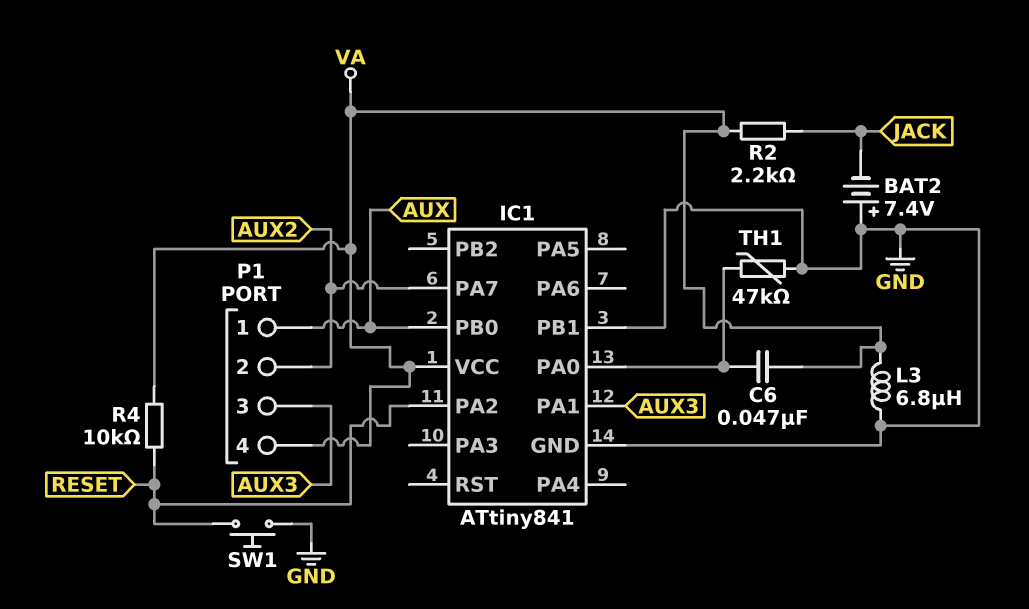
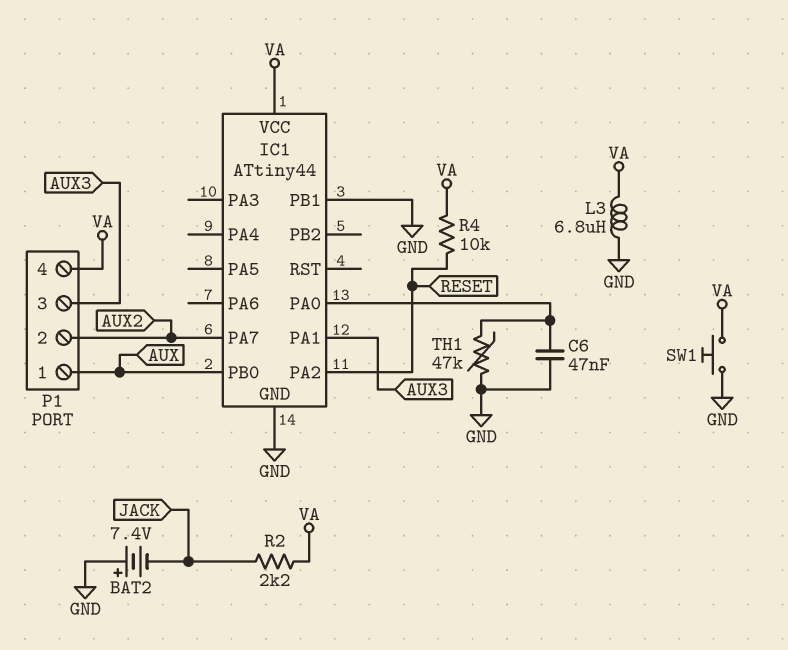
C6: 47nF (IC1/PA0, VA) -> 47nF (GND, IC1/PA0)
IC1: ATtiny841 -> ATtiny44
SW1: button (GND, RESET) -> button (GND, VA)

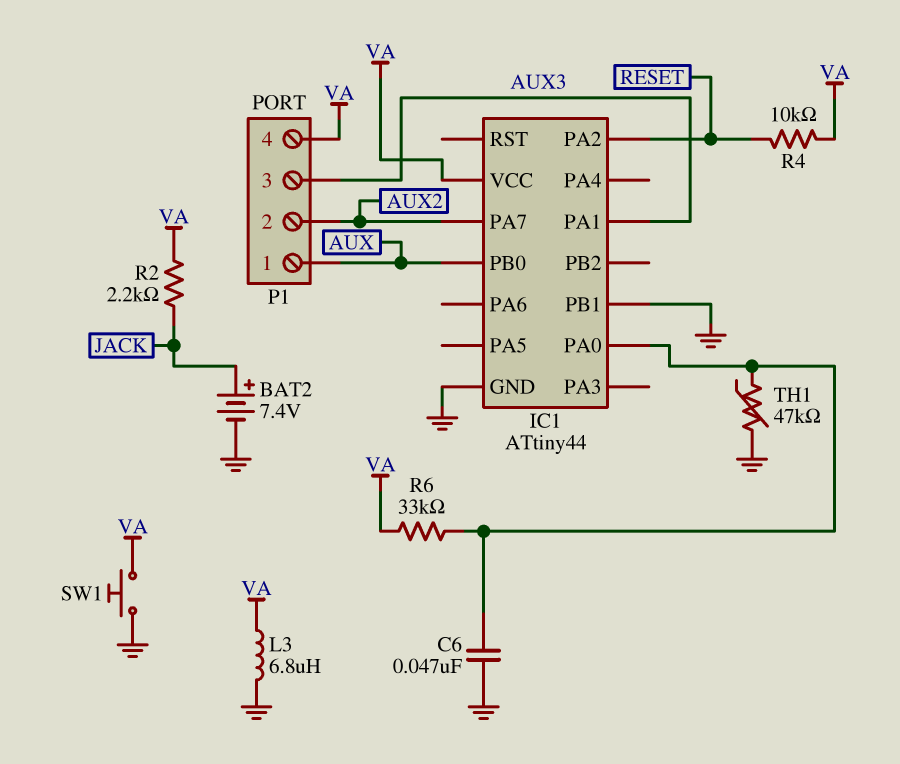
BAT2: 7.4V (plus GND, minus JACK) -> 7.4V (plus JACK, minus GND)
R6: none -> 33k (IC1/PA0, VA)

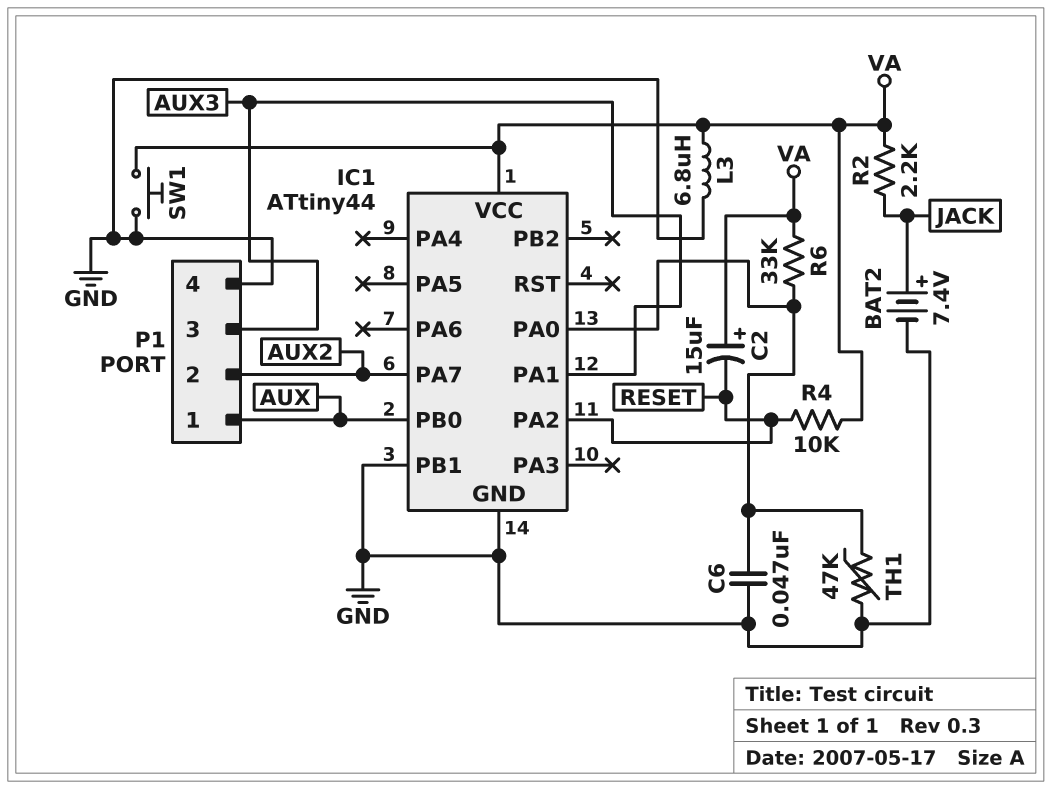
C2: none -> 15uF (plus VA, minus RESET)
P1 pin 4: VA -> GND

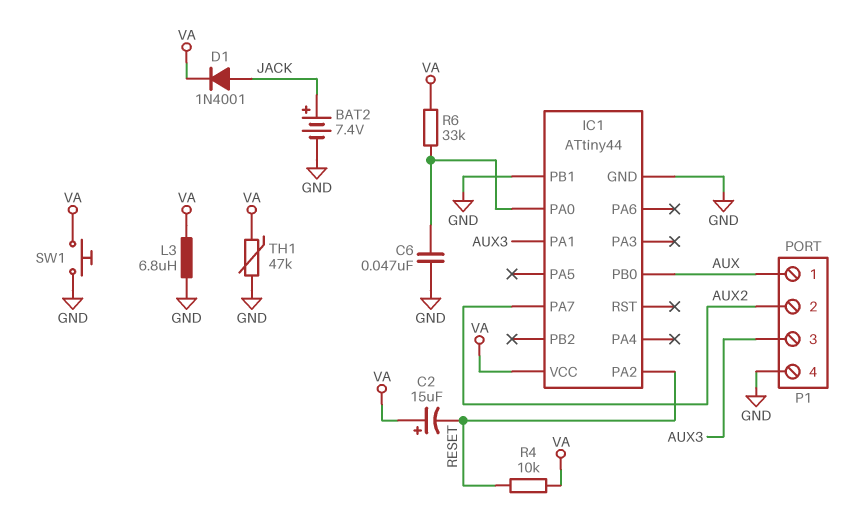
D1: none -> diode 1N4001 (A JACK, K VA)
R2: 2.2k (JACK, VA) -> none
TH1: 47k (GND, IC1/PA0) -> 47k (GND, VA)

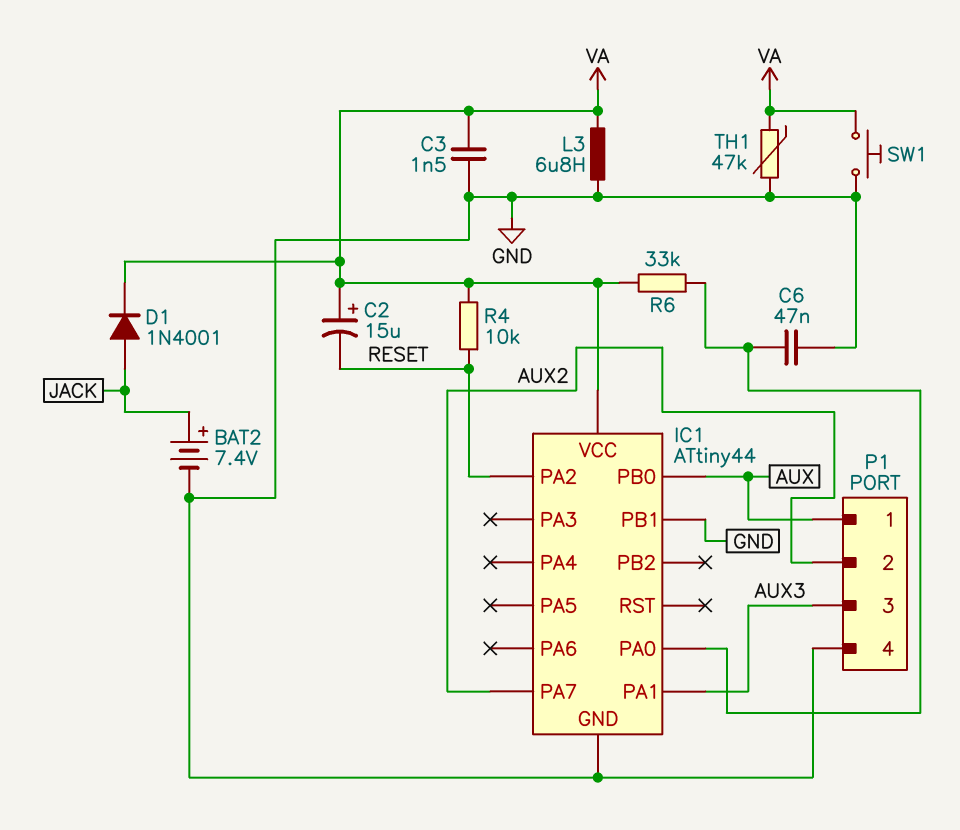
C3: none -> 1.5nF (GND, VA)

